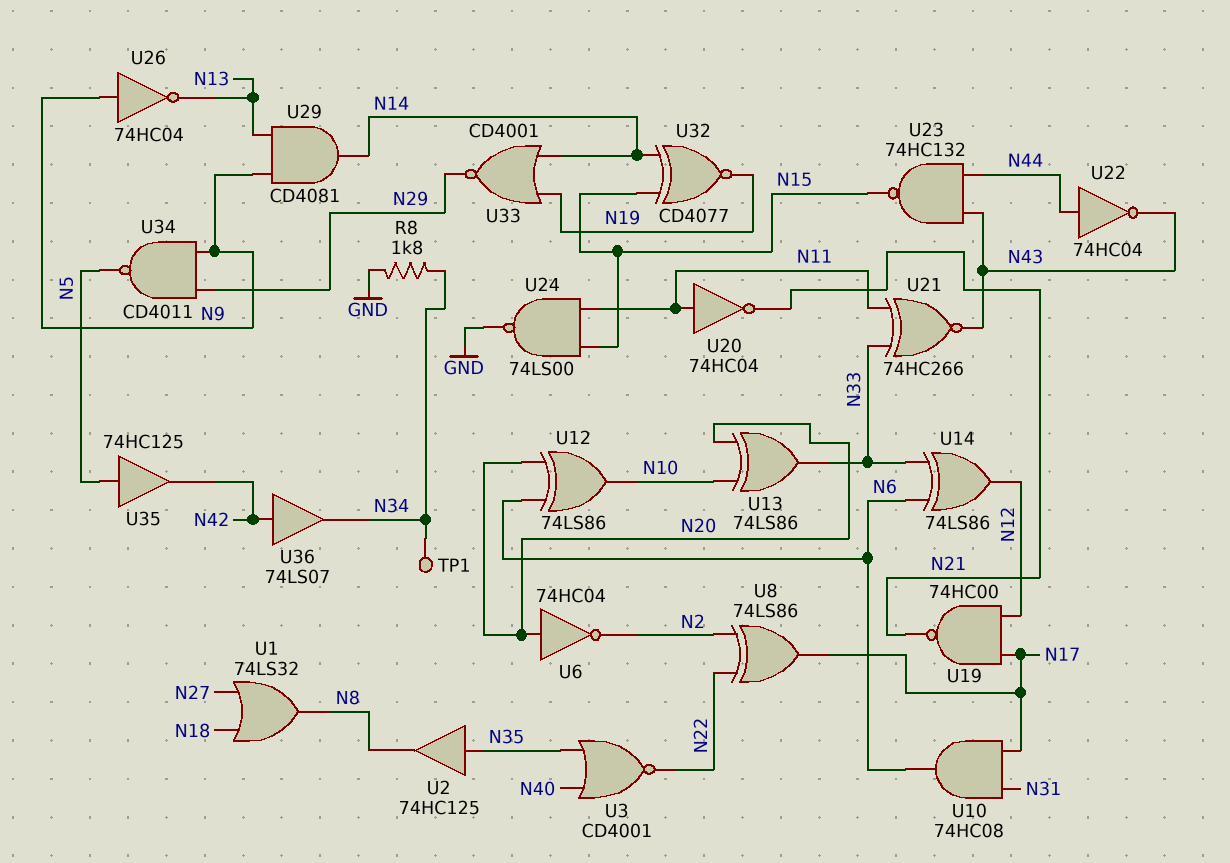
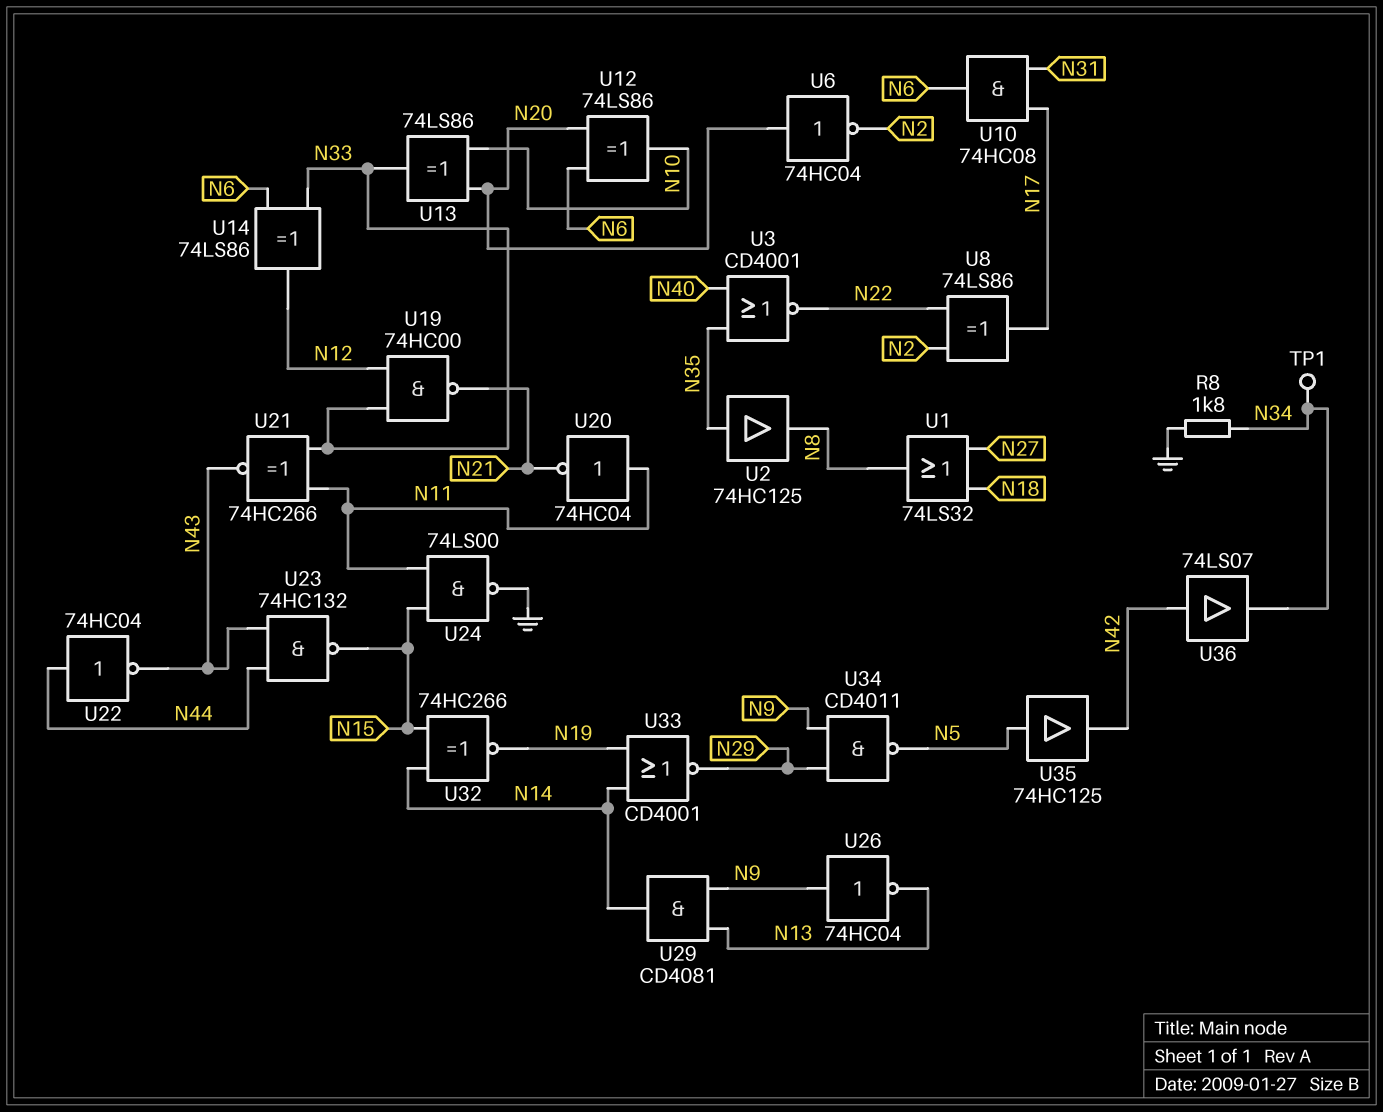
U19: NAND 74HC00 (in N12, in N17, out N21) -> NAND 74HC00 (in N12, in N33, out N21)
U32: XNOR CD4077 (in N14, in N15, out N19) -> XNOR 74HC266 (in N14, in N15, out N19)

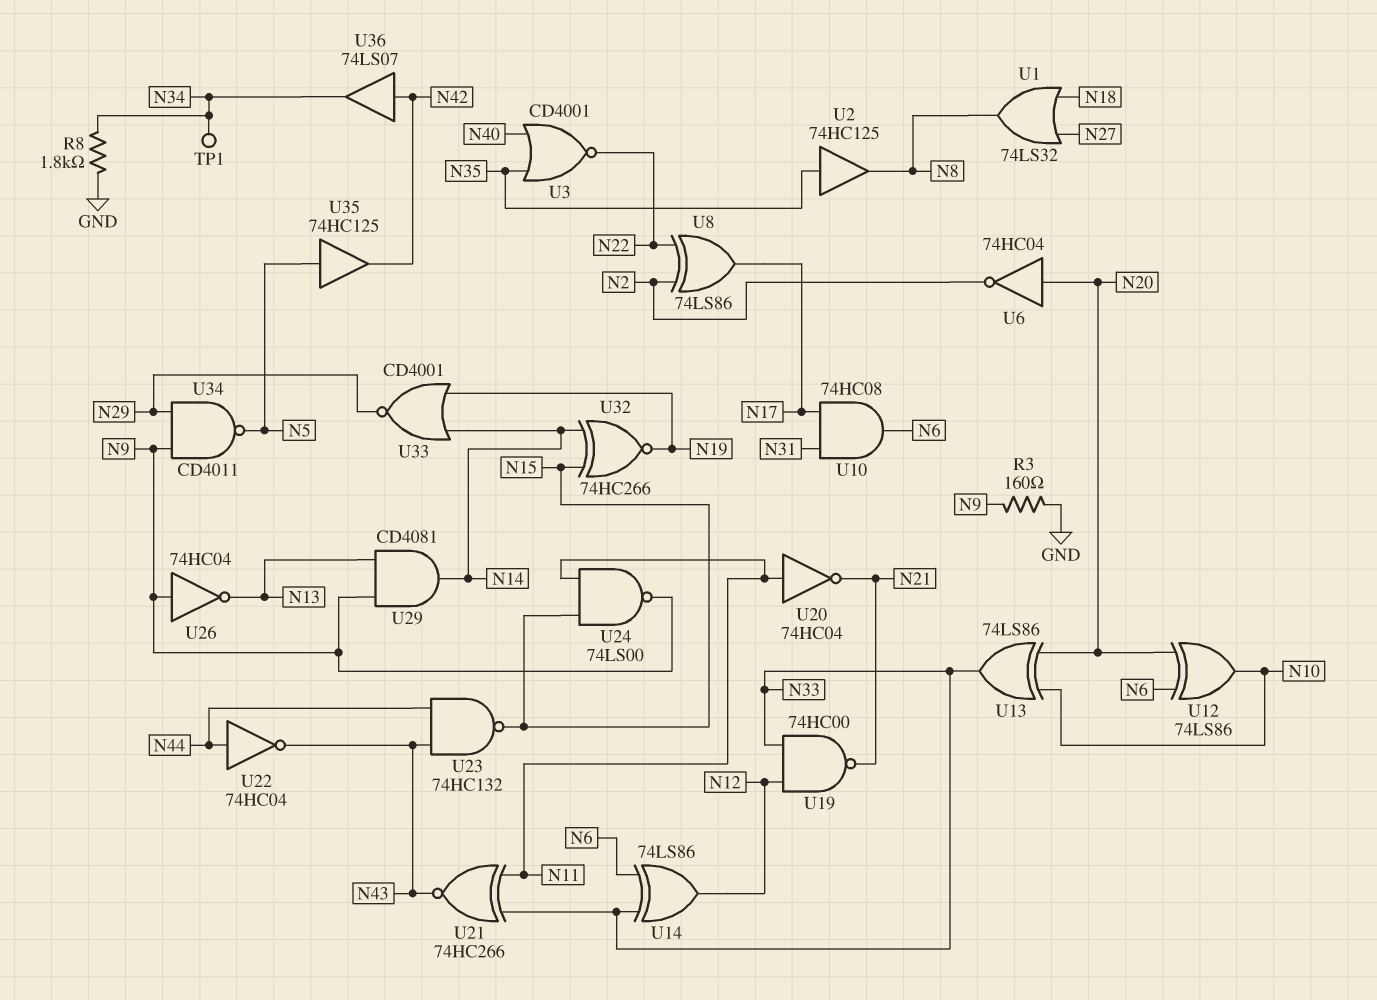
R3: none -> 160 (GND, N9)
U24: NAND 74LS00 (in N11, in N15, out GND) -> NAND 74LS00 (in N11, in N15, out N9)

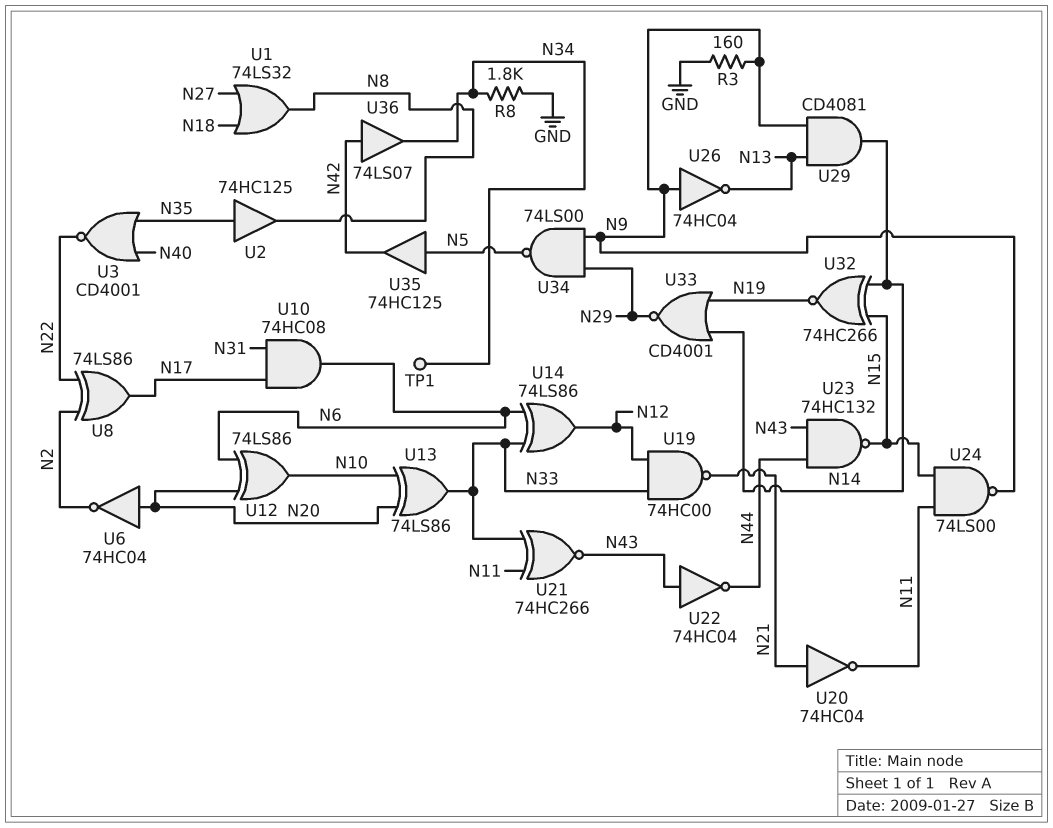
U20: NOT 74HC04 (in N11, out N21) -> NOT 74HC04 (in N21, out N11)
U22: NOT 74HC04 (in N44, out N43) -> NOT 74HC04 (in N43, out N44)
U34: NAND CD4011 (in N9, in N29, out N5) -> NAND 74LS00 (in N9, in N29, out N5)

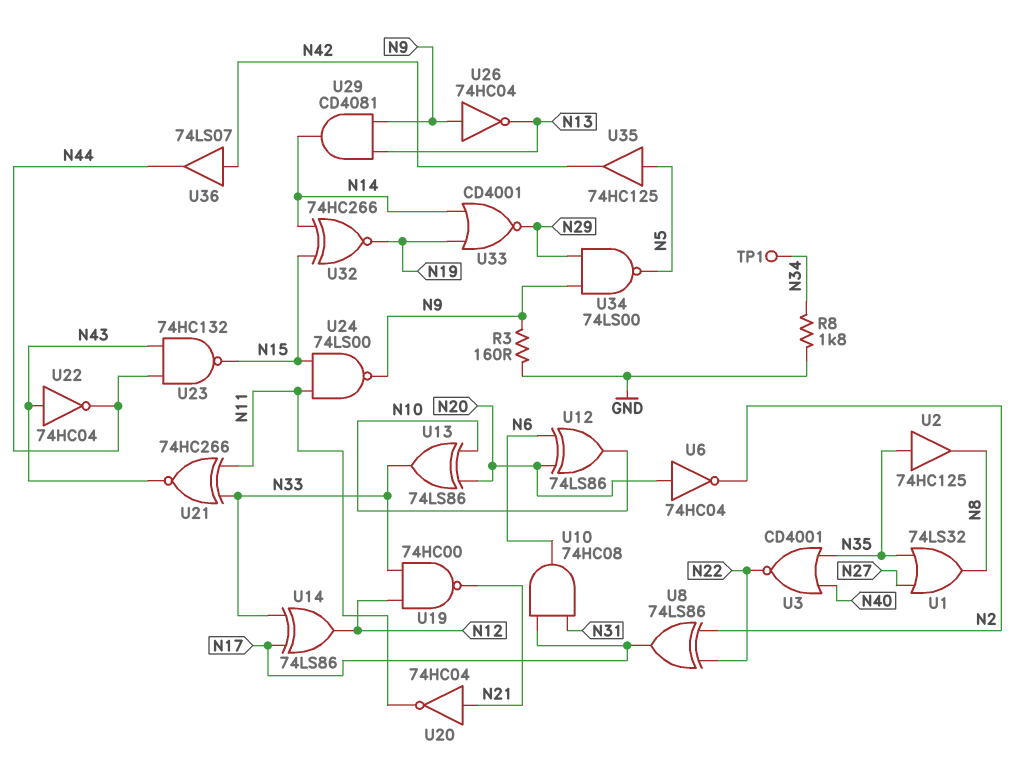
U1: OR 74LS32 (in N18, in N27, out N8) -> OR 74LS32 (in N27, in N35, out N8)
U14: XOR 74LS86 (in N6, in N33, out N12) -> XOR 74LS86 (in N17, in N33, out N12)
U36: buffer 74LS07 (in N42, out N34) -> buffer 74LS07 (in N42, out N44)

